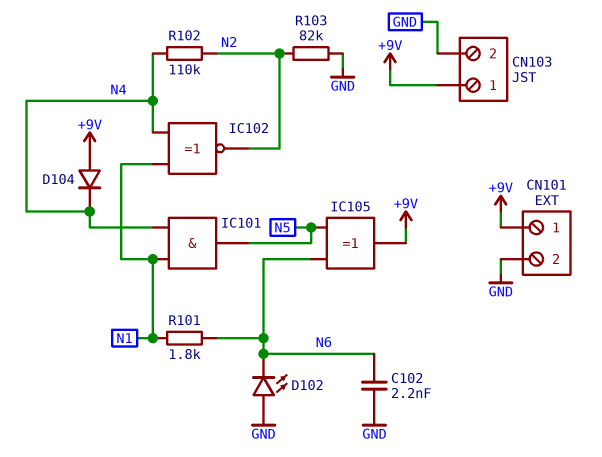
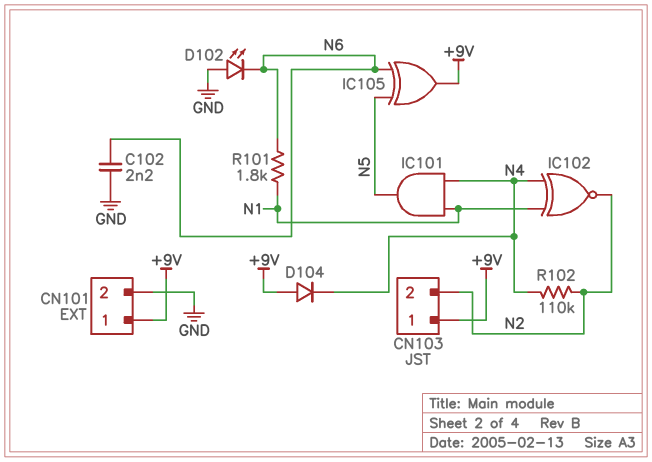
CN103 pin 2: GND -> N2
R103: 82k (GND, N2) -> none

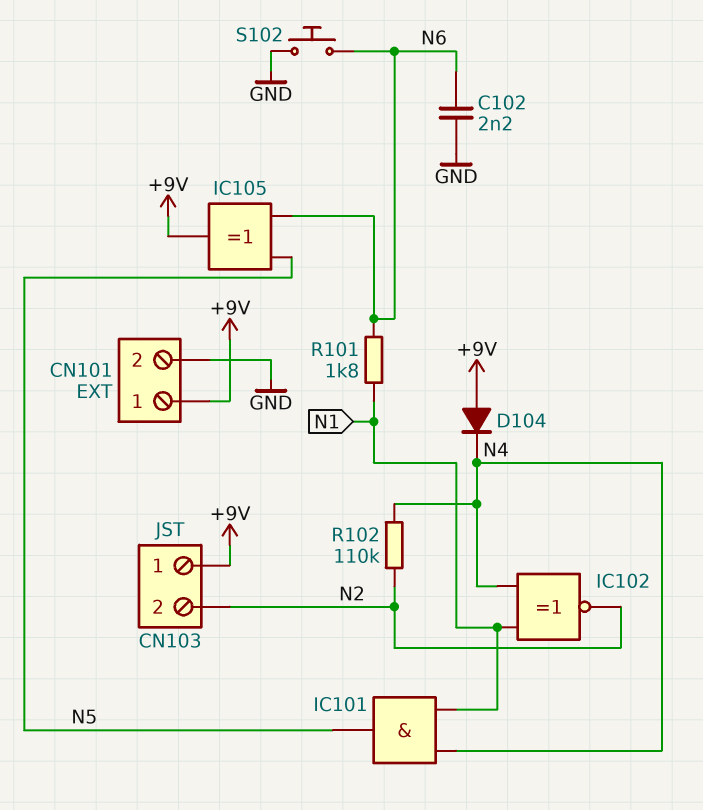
D102: LED (A GND, K N6) -> none
S102: none -> button (GND, N6)

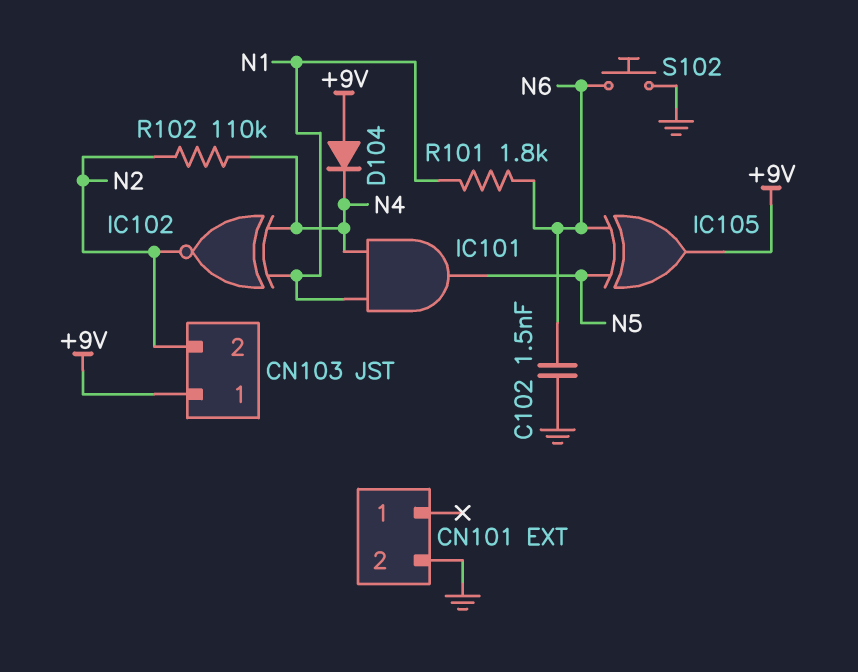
C102: 2.2nF (GND, N6) -> 1.5nF (GND, N6)
CN101 pin 1: +9V -> none

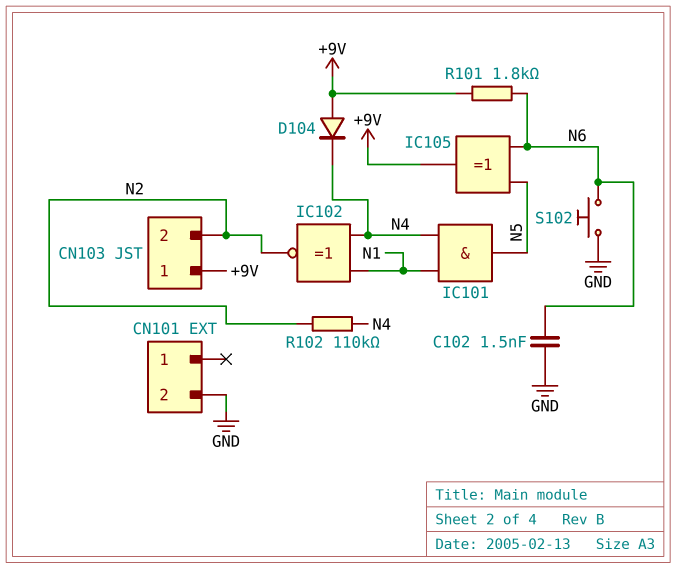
R101: 1.8k (N1, N6) -> 1.8k (+9V, N6)

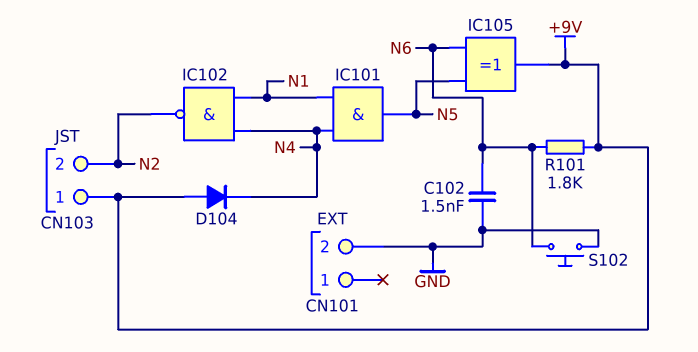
IC102: XNOR (in N1, in N4, out N2) -> NAND (in N1, in N4, out N2)
R102: 110k (N2, N4) -> none

